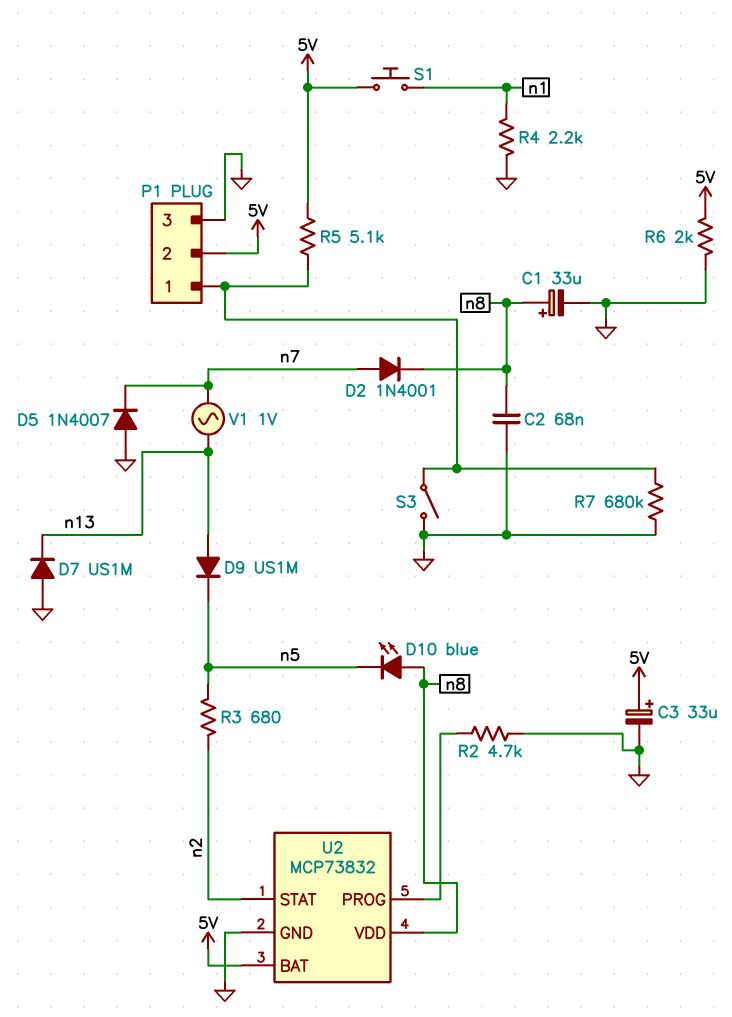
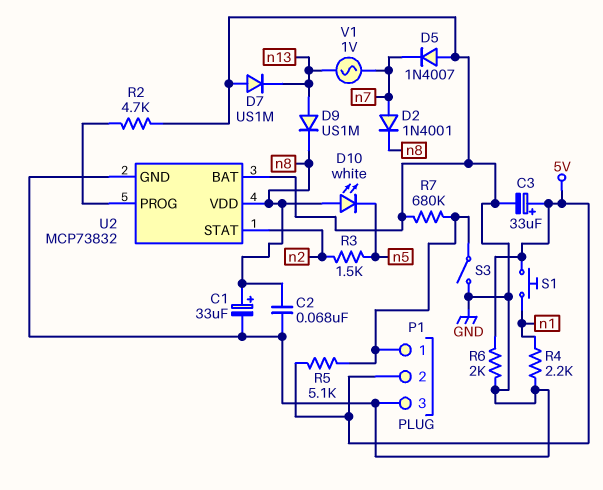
D9: diode US1M (A n13, K n5) -> diode US1M (A n13, K n8)
D10: LED blue (A n8, K n5) -> LED white (A n8, K n5)
R3: 680 (n2, n5) -> 1.5k (n2, n5)
U2 pin BAT: 5V -> GND

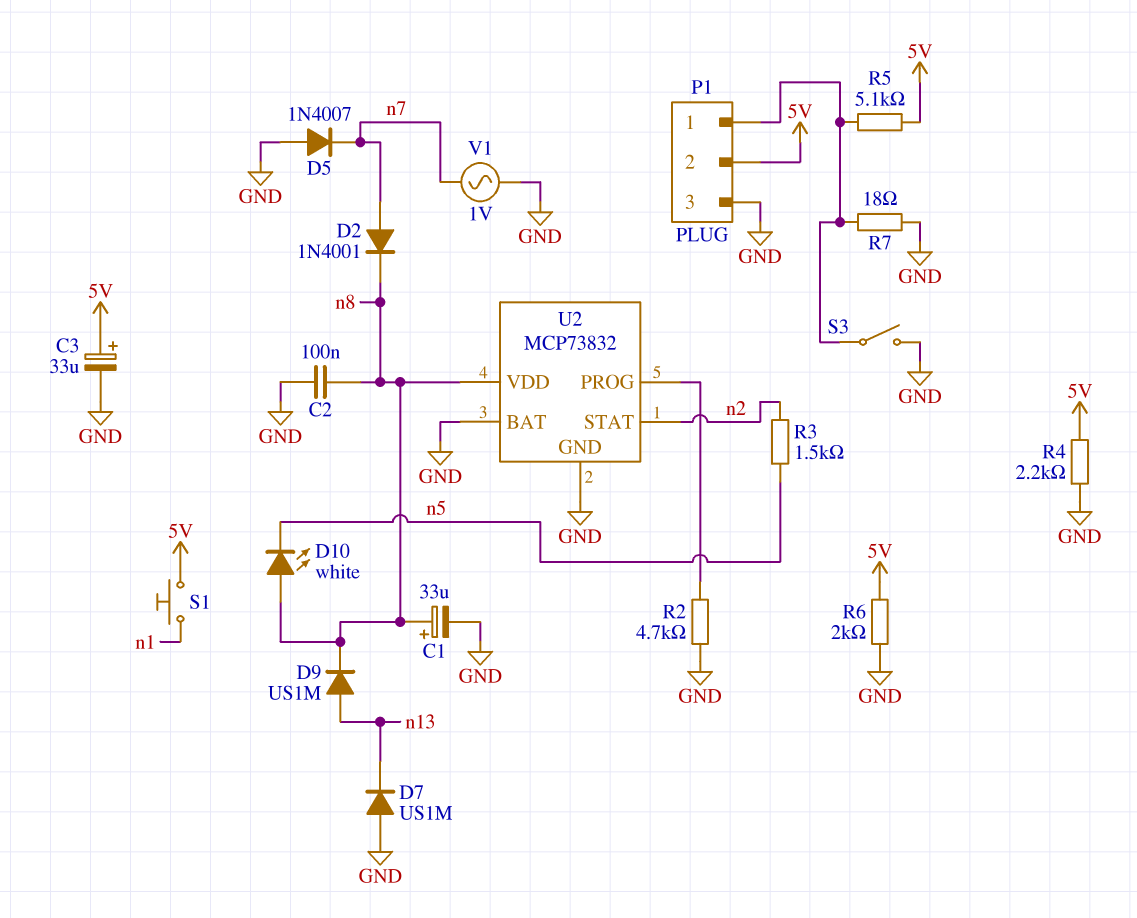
C2: 68nF (GND, n8) -> 100nF (GND, n8)
R4: 2.2k (GND, n1) -> 2.2k (5V, GND)
R7: 680k (GND, P1/1) -> 18 (GND, P1/1)
V1: AC 1V (n7, n13) -> AC 1V (GND, n7)

